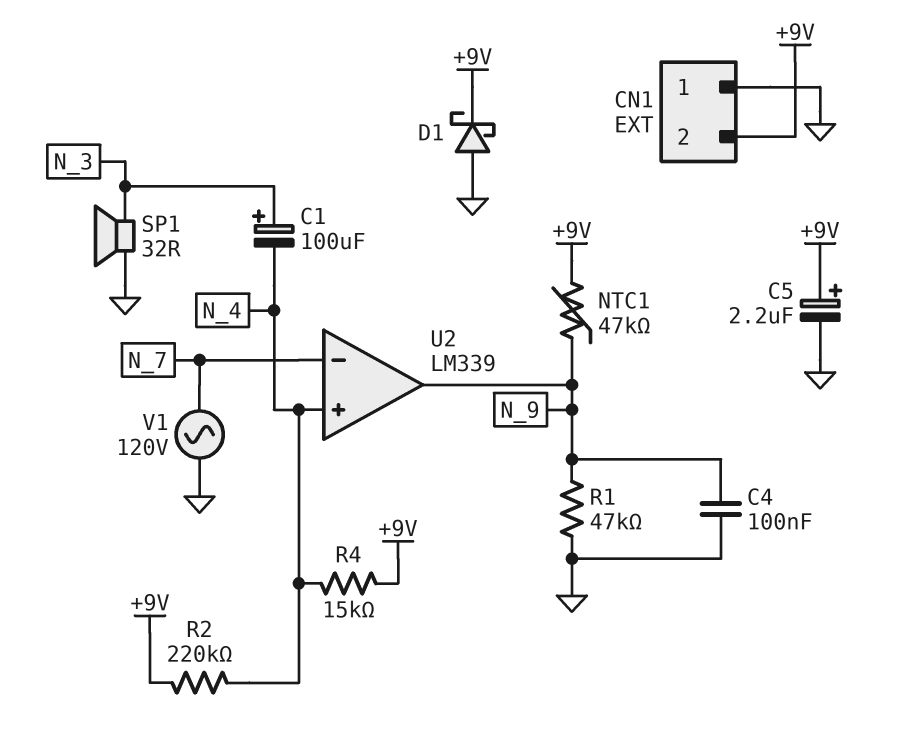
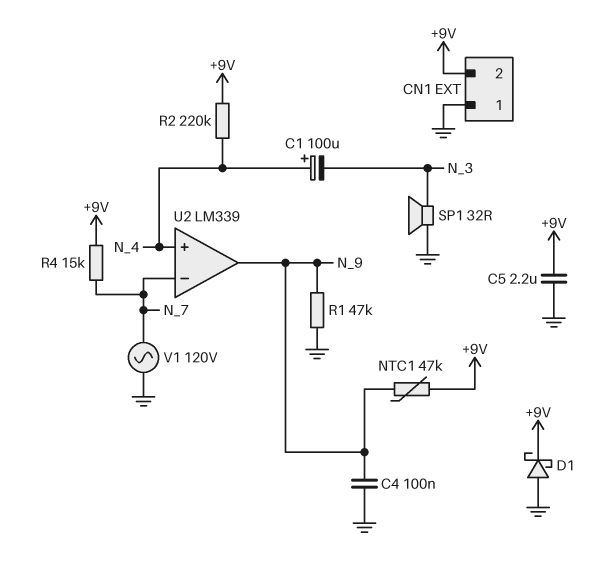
C1: 100uF (plus N_3, minus N_4) -> 100uF (plus N_4, minus N_3)
C5: 2.2uF (plus +9V, minus GND) -> 2.2uF (+9V, GND)
R4: 15k (+9V, N_4) -> 15k (+9V, N_7)

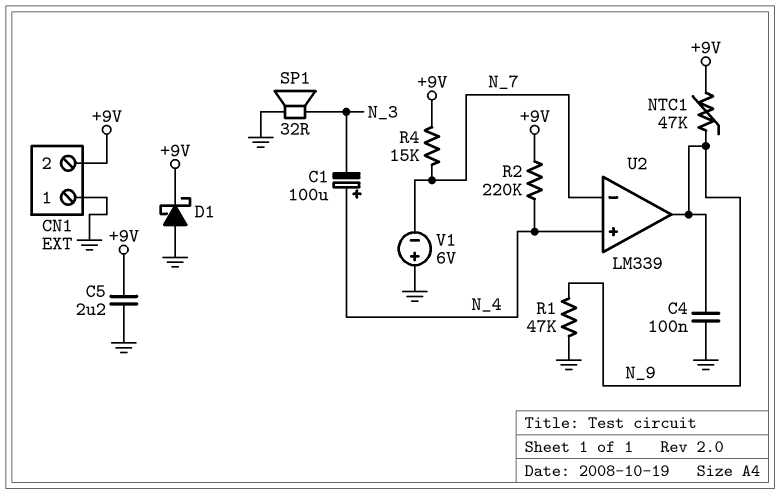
V1: AC 120V (GND, N_7) -> 6V (plus GND, minus N_7)

